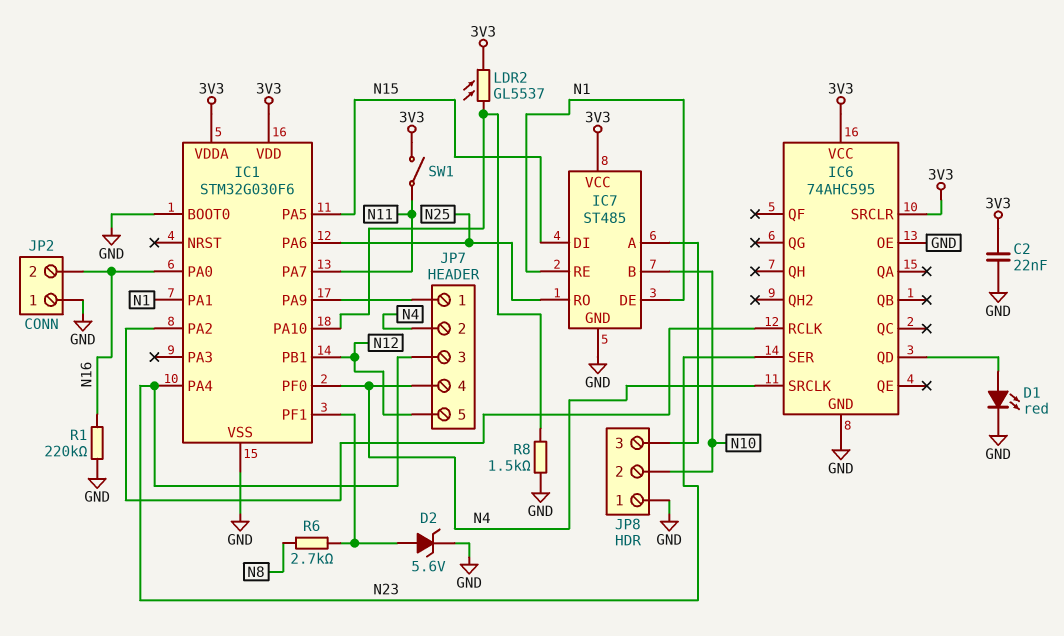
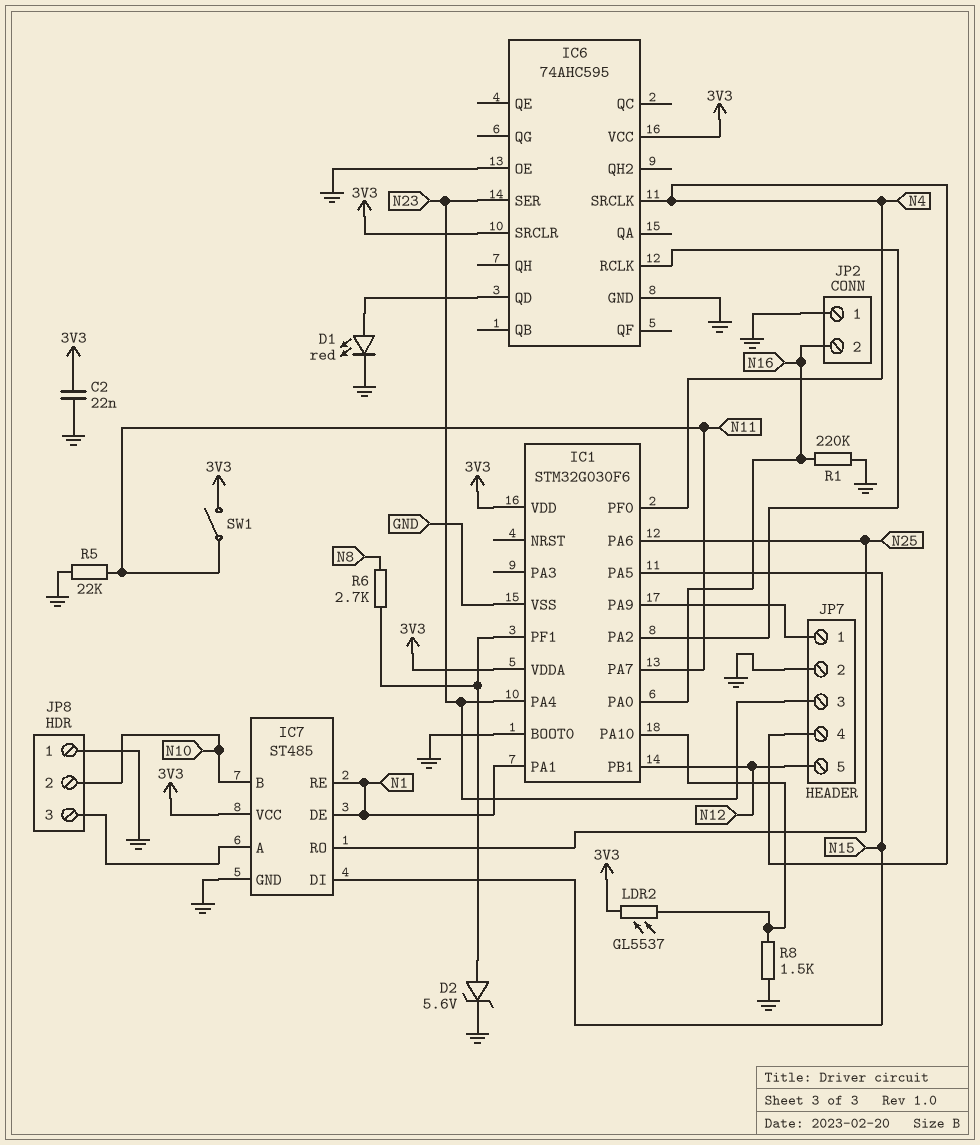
JP7 pin 2: N4 -> GND
R5: none -> 22k (GND, N11)

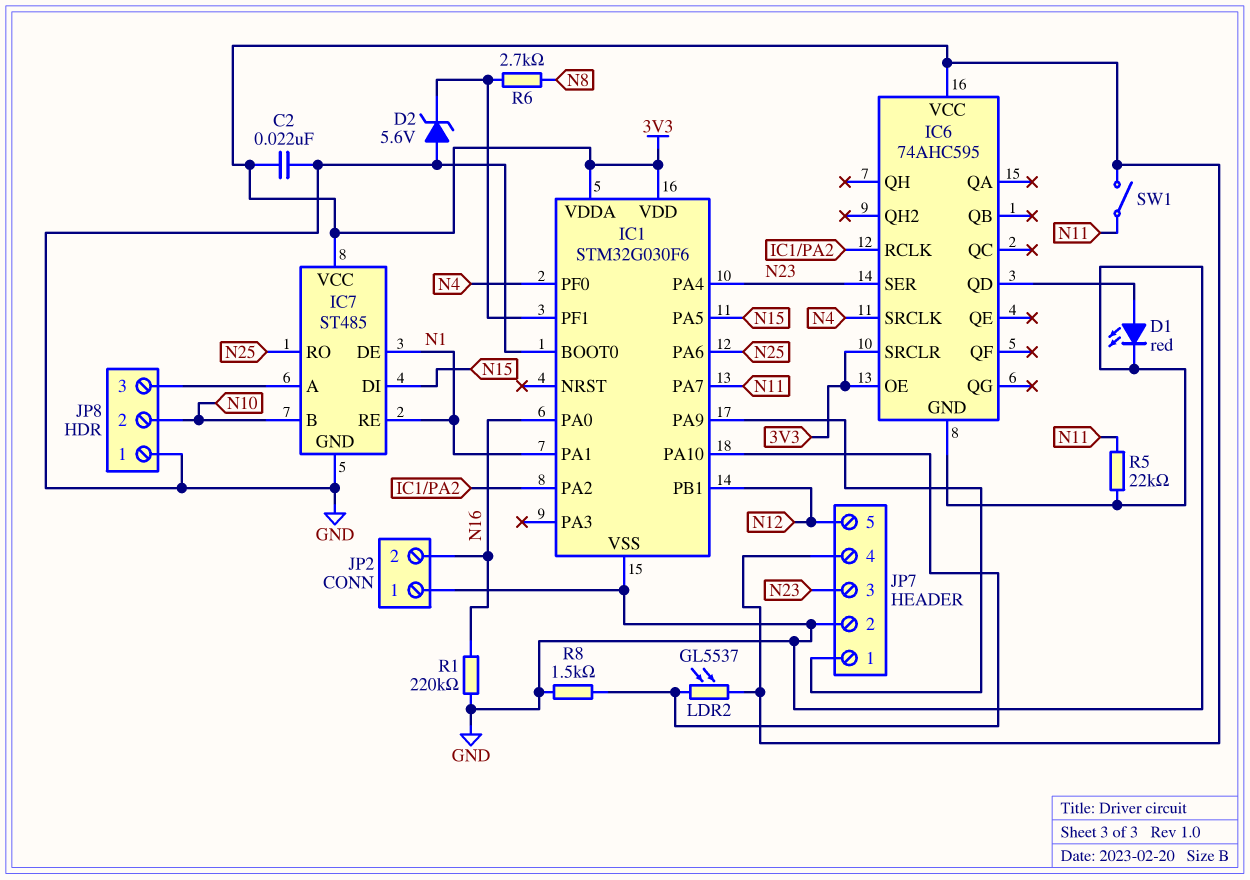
D2: zener 5.6V (A IC1/PF1, K GND) -> zener 5.6V (A GND, K IC1/PF1)
IC6 pin OE: GND -> 3V3
JP7 pin 4: N4 -> 3V3

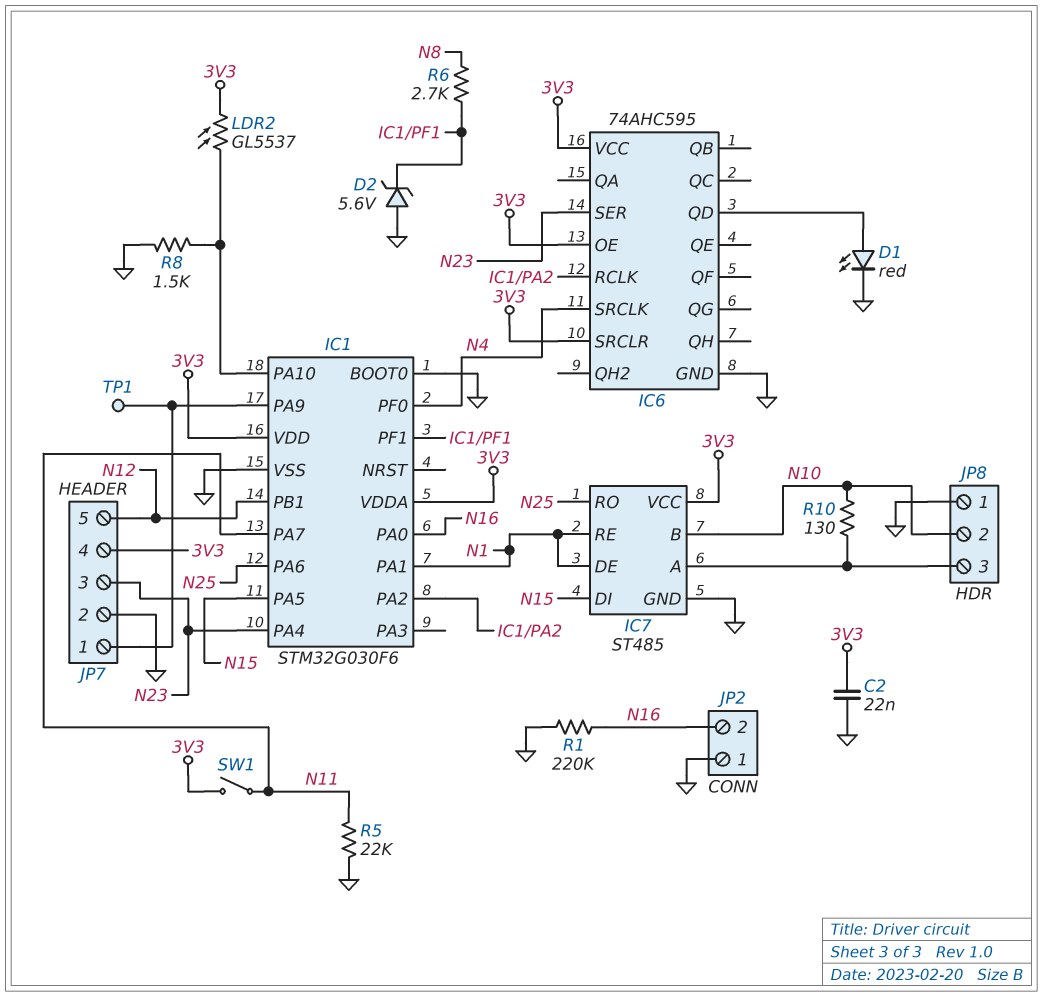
R10: none -> 130 (IC7/A, N10)
TP1: none -> test point (IC1/PA9)

